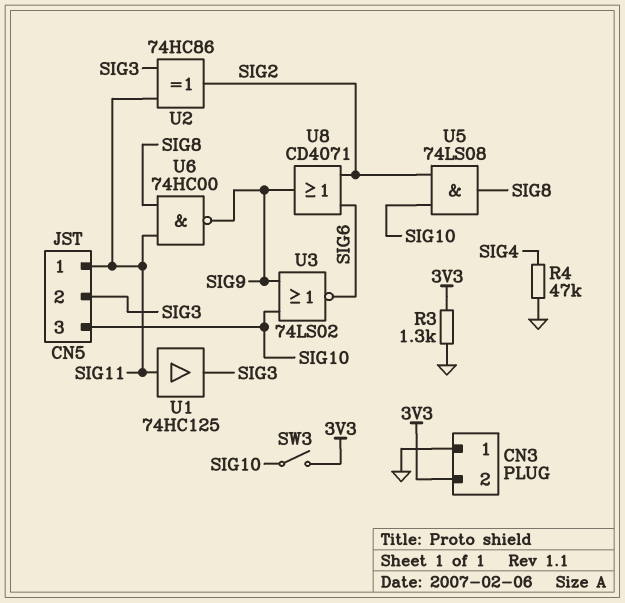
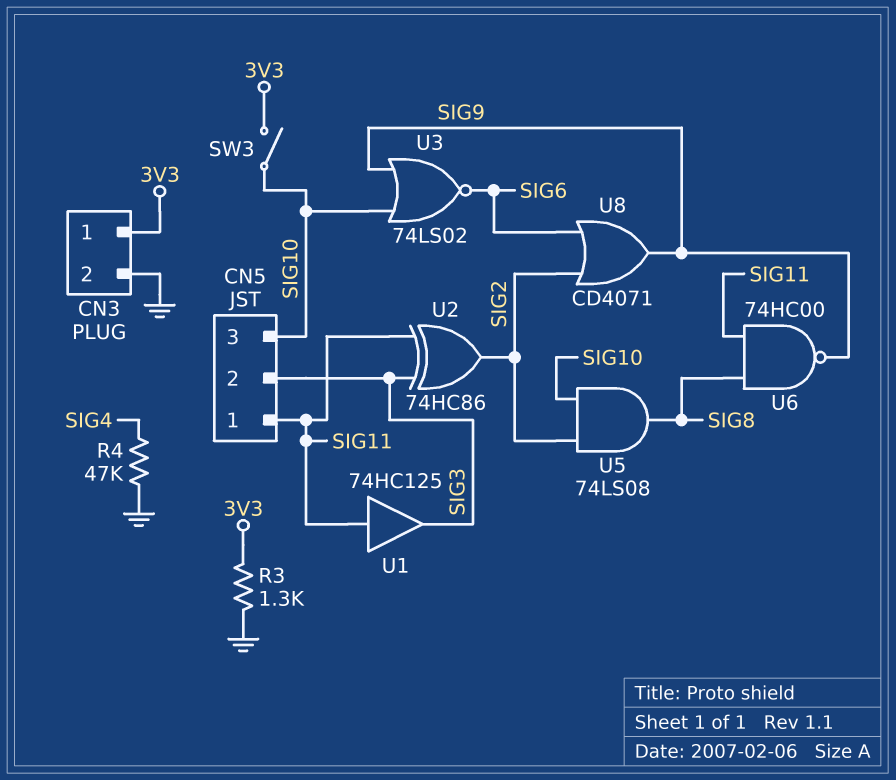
CN3 pin 1: GND -> 3V3
CN3 pin 2: 3V3 -> GND

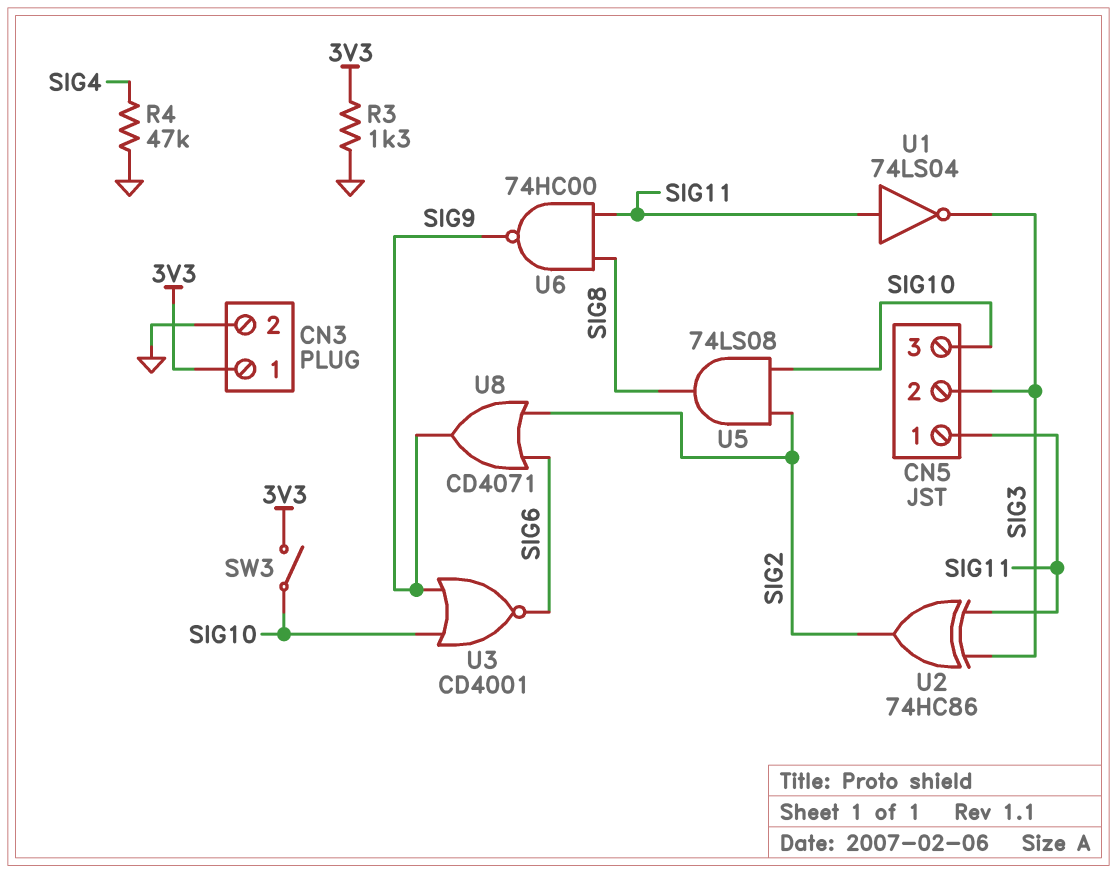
U1: buffer 74HC125 (in SIG11, out SIG3) -> NOT 74LS04 (in SIG11, out SIG3)
U3: NOR 74LS02 (in SIG9, in SIG10, out SIG6) -> NOR CD4001 (in SIG9, in SIG10, out SIG6)

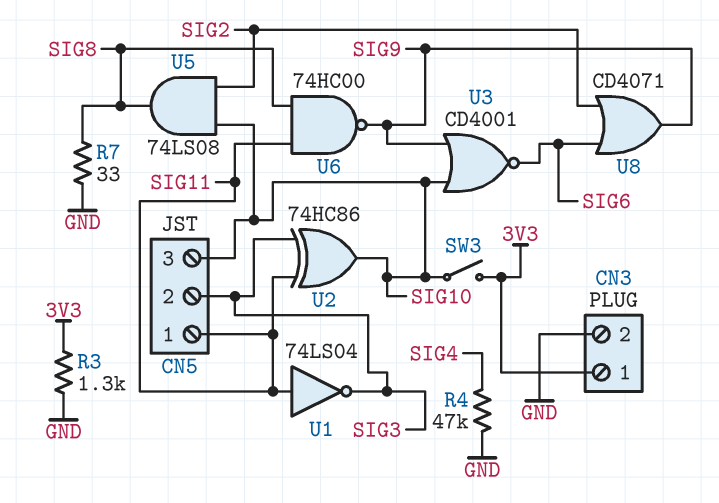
R7: none -> 33 (GND, SIG8)
U2: XOR 74HC86 (in SIG3, in SIG11, out SIG2) -> XOR 74HC86 (in SIG3, in SIG11, out SIG10)

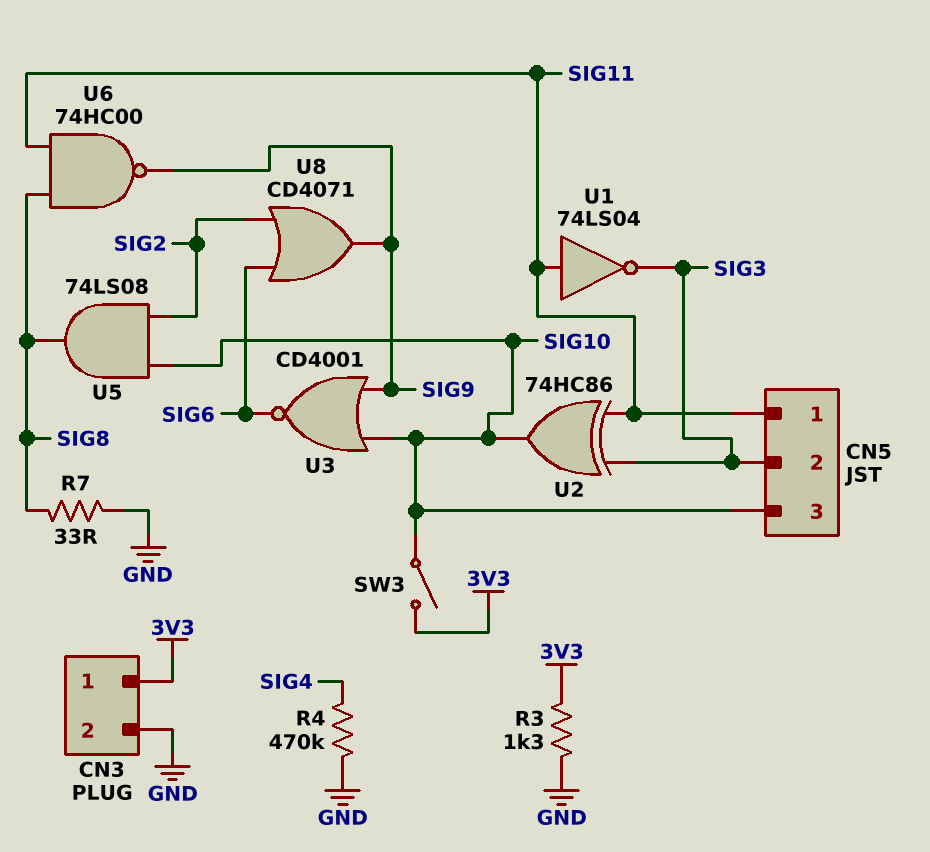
R4: 47k (GND, SIG4) -> 470k (GND, SIG4)

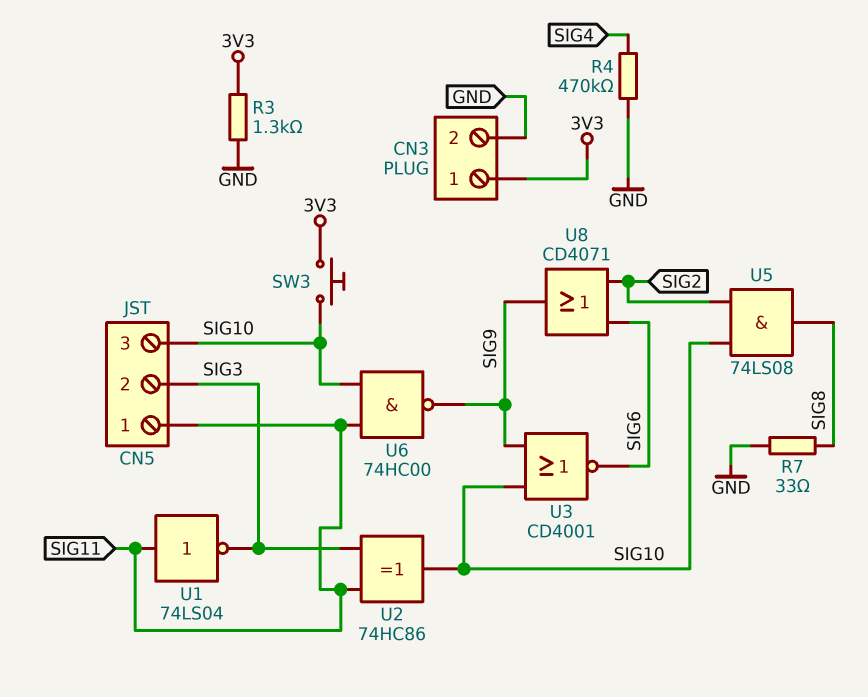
SW3: switch (3V3, SIG10) -> button (3V3, SIG10)
U6: NAND 74HC00 (in SIG8, in SIG11, out SIG9) -> NAND 74HC00 (in SIG10, in SIG11, out SIG9)

